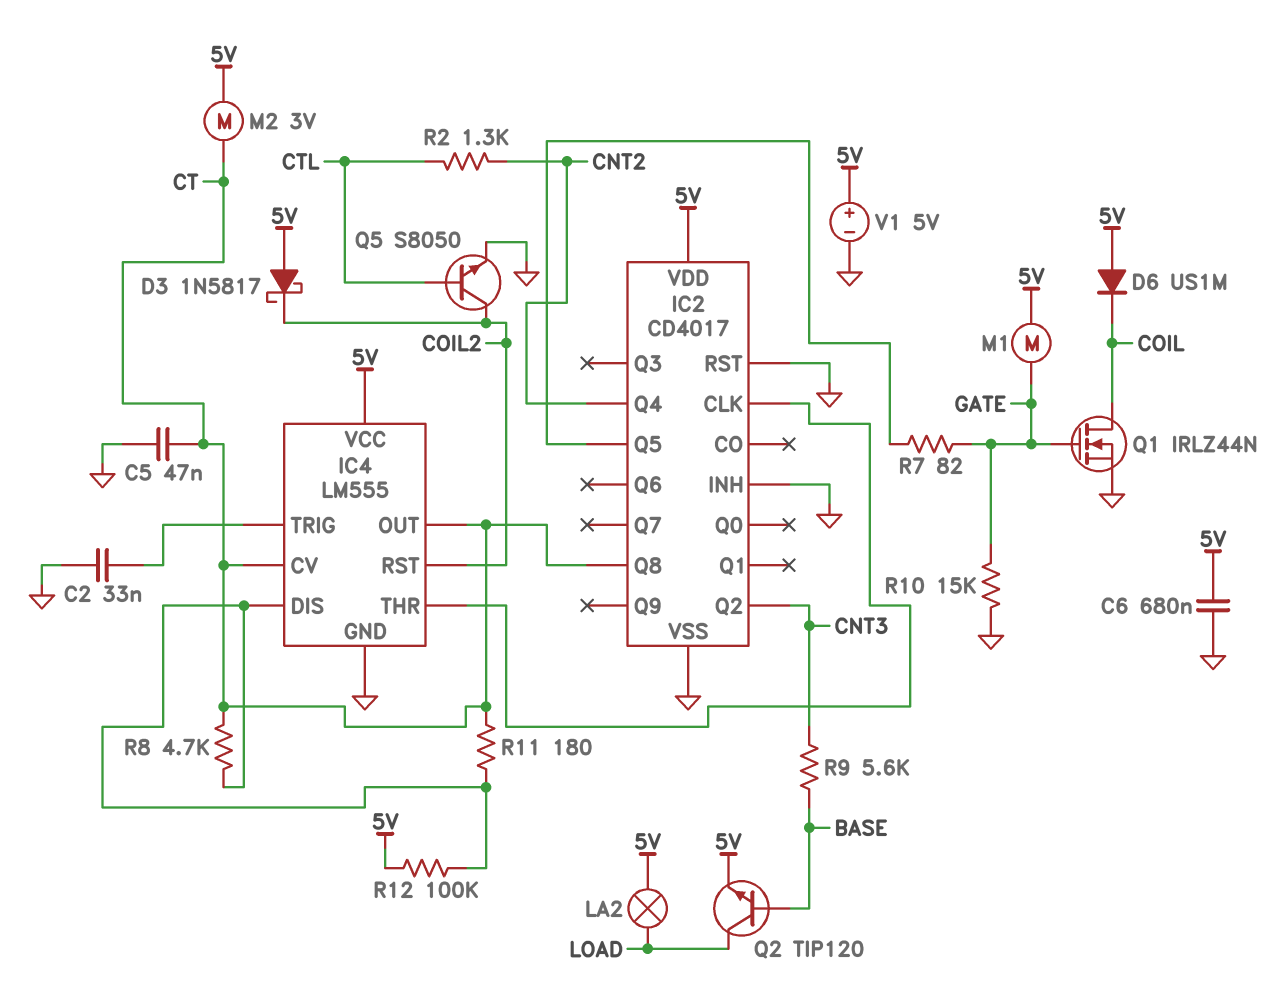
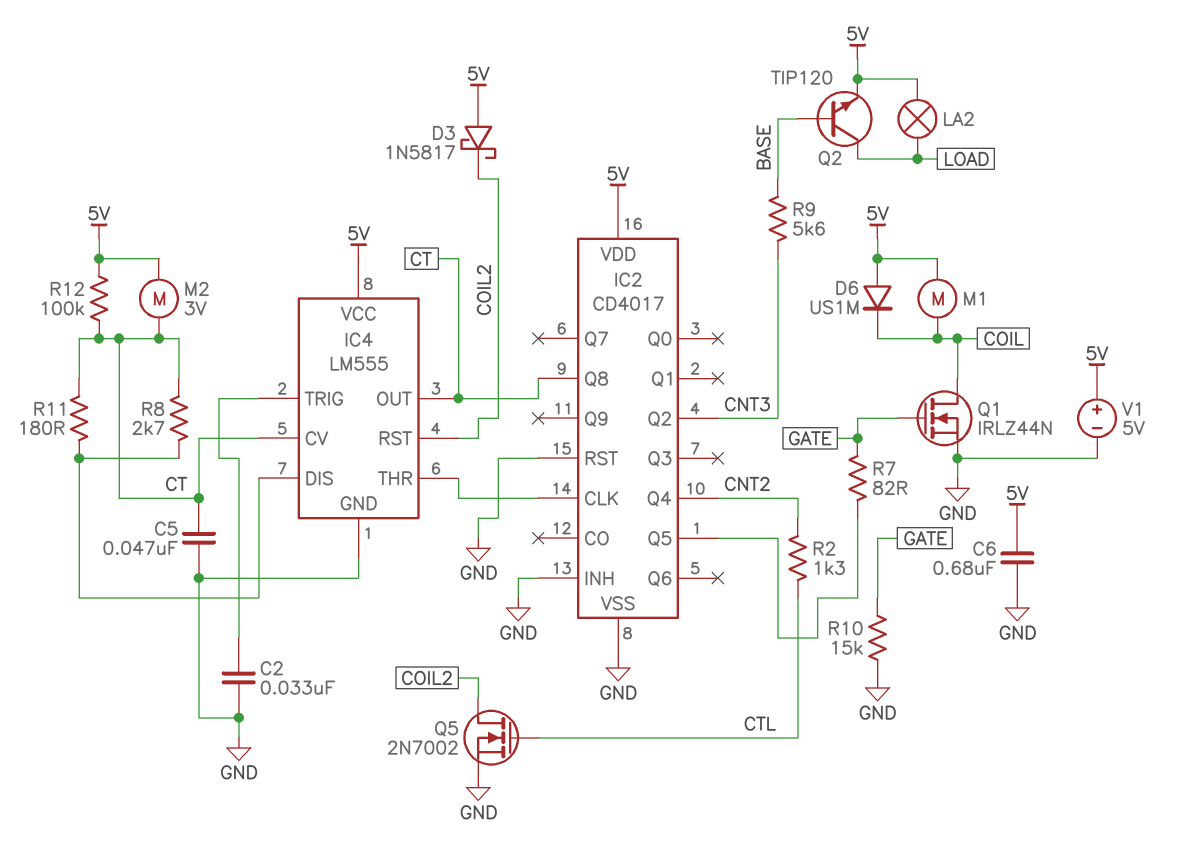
M1: motor (5V, GATE) -> motor (5V, COIL)
Q5: NPN S8050 (B CTL, C COIL2, E GND) -> NMOS 2N7002 (G CTL, D COIL2, S GND)
R8: 4.7k (CT, IC4/DIS) -> 2.7k (CT, IC4/DIS)
R12: 100k (5V, IC4/DIS) -> 100k (5V, CT)

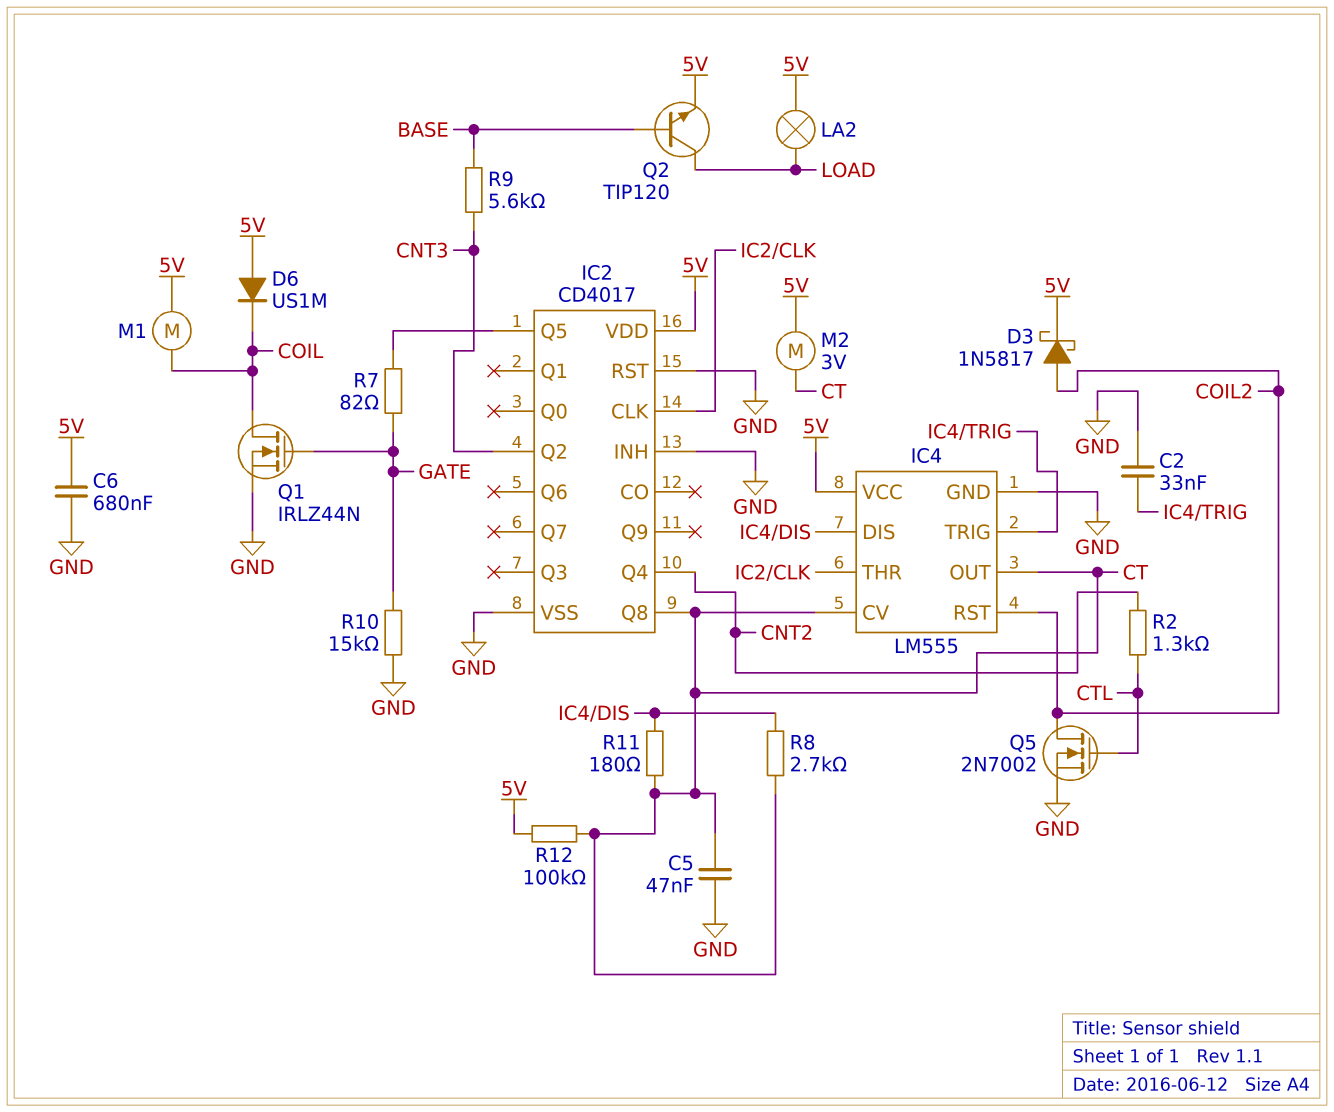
D3: schottky 1N5817 (A 5V, K COIL2) -> schottky 1N5817 (A COIL2, K 5V)
V1: 5V (plus 5V, minus GND) -> none

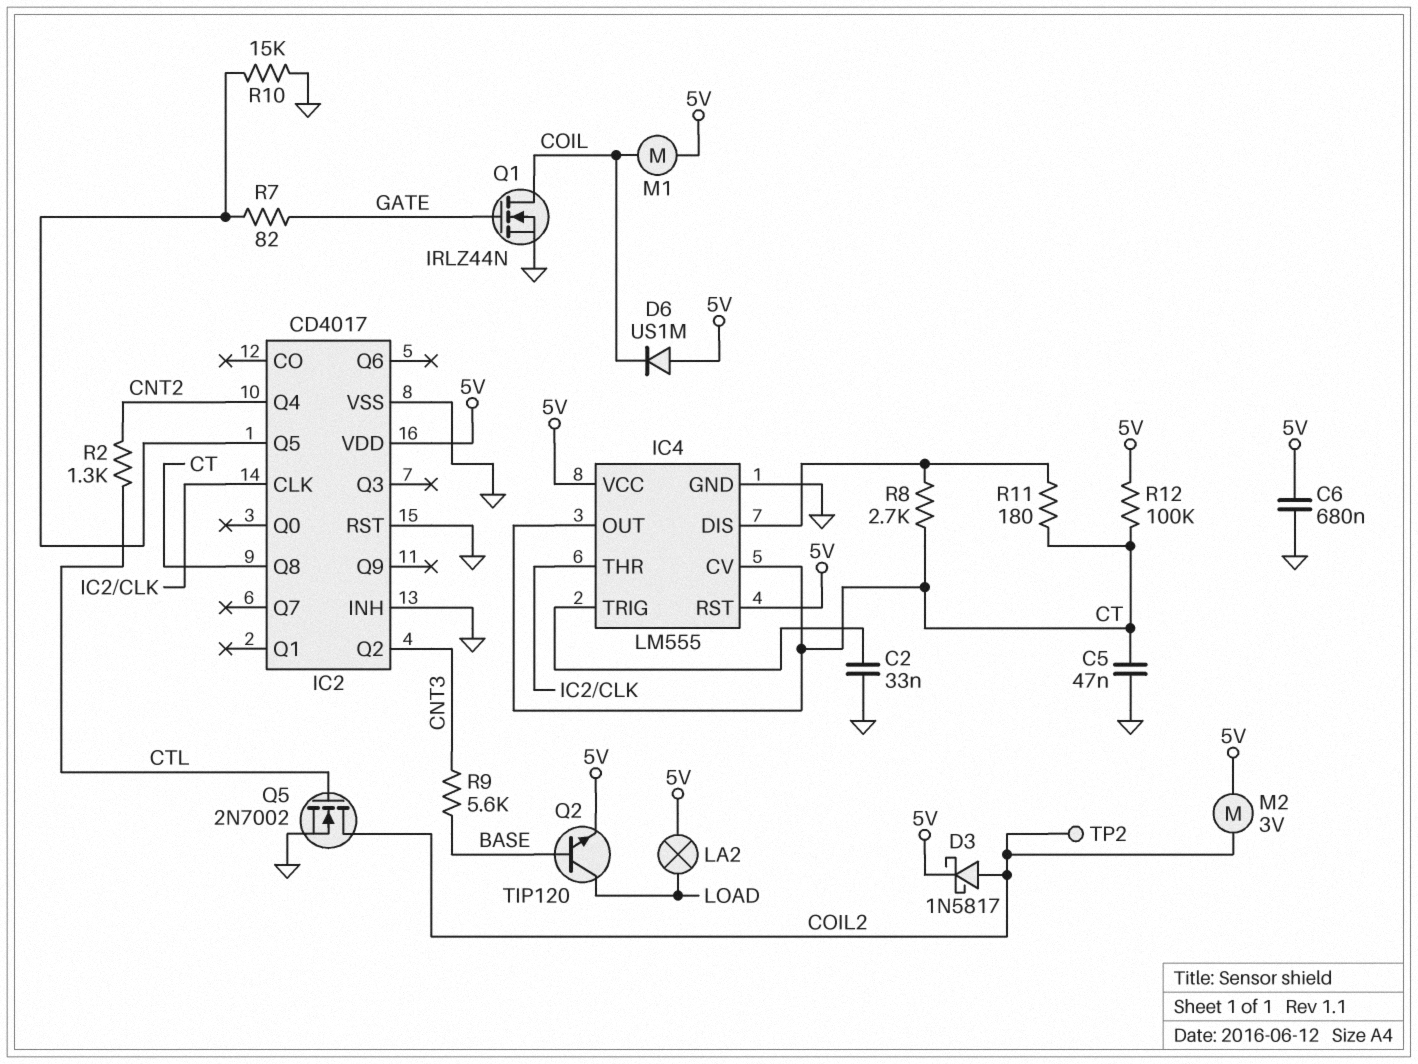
IC4 pin RST: COIL2 -> 5V
M2: motor 3V (5V, CT) -> motor 3V (5V, COIL2)
R10: 15k (GATE, GND) -> 15k (GND, IC2/Q5)
TP2: none -> test point (COIL2)

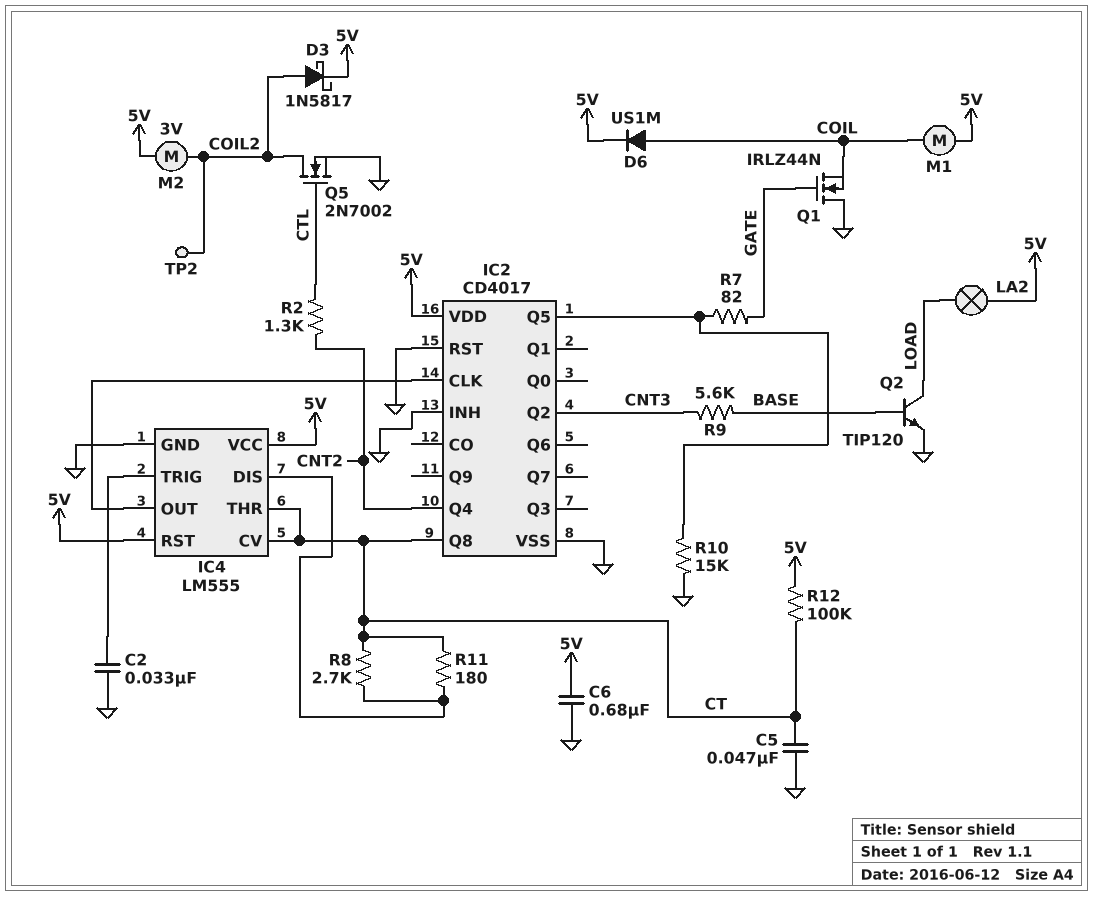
D6: diode US1M (A 5V, K COIL) -> diode US1M (A COIL, K 5V)
IC4 pin OUT: CT -> IC2/CLK
IC4 pin THR: IC2/CLK -> CT
Q1: NMOS IRLZ44N (G GATE, D COIL, S GND) -> NMOS IRLZ44N (G GATE, D GND, S COIL)
Q2: NPN TIP120 (B BASE, C LOAD, E 5V) -> NPN TIP120 (B BASE, C LOAD, E GND)

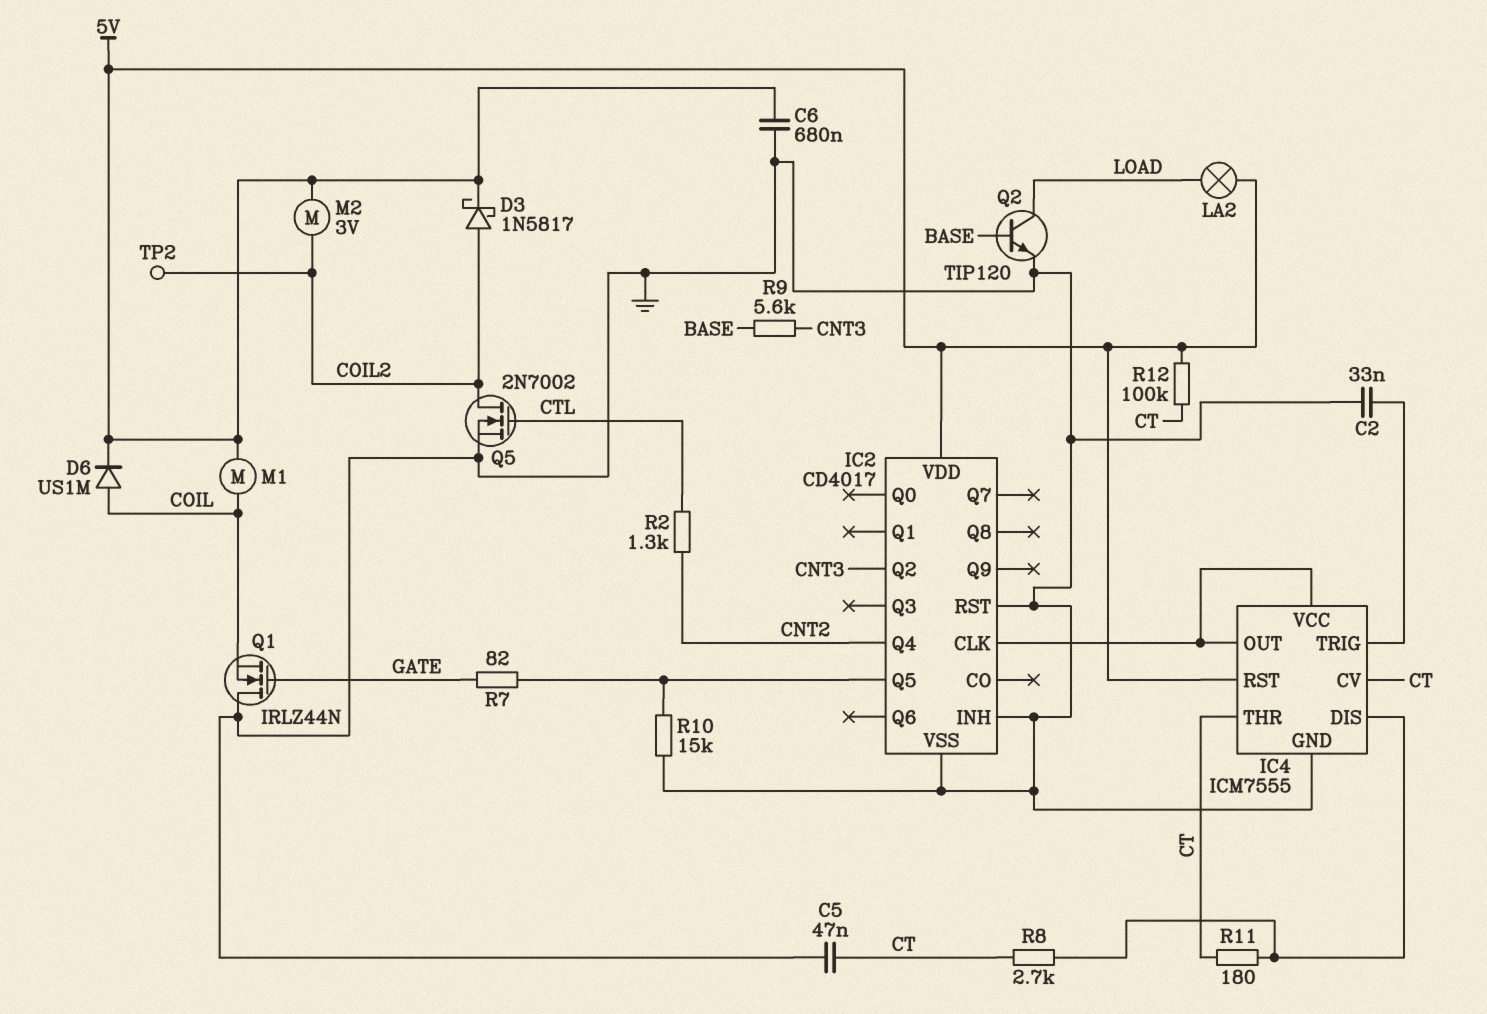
IC2 pin Q8: CT -> none
IC4: LM555 -> ICM7555
IC4 pin VCC: 5V -> IC2/CLK

